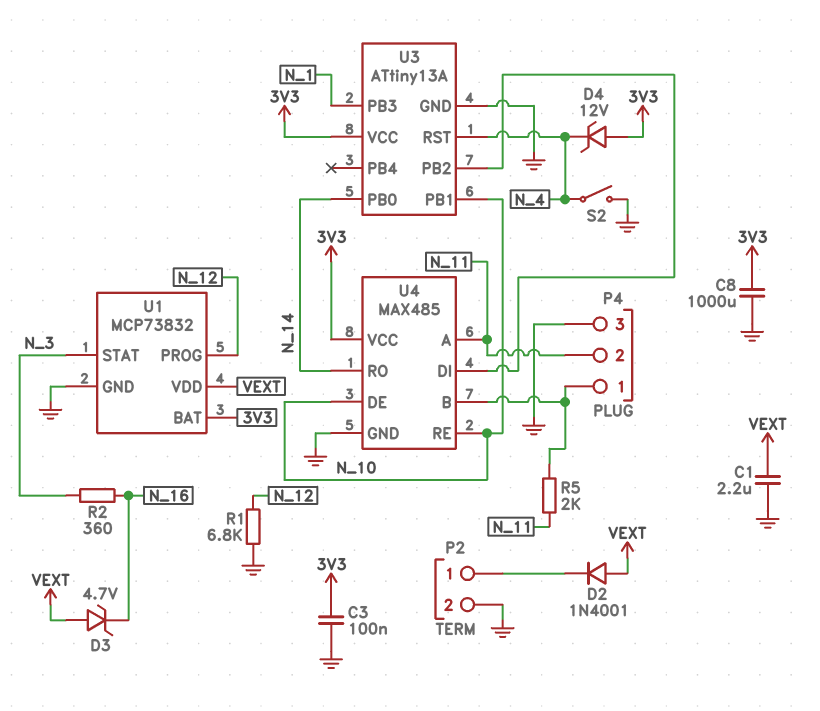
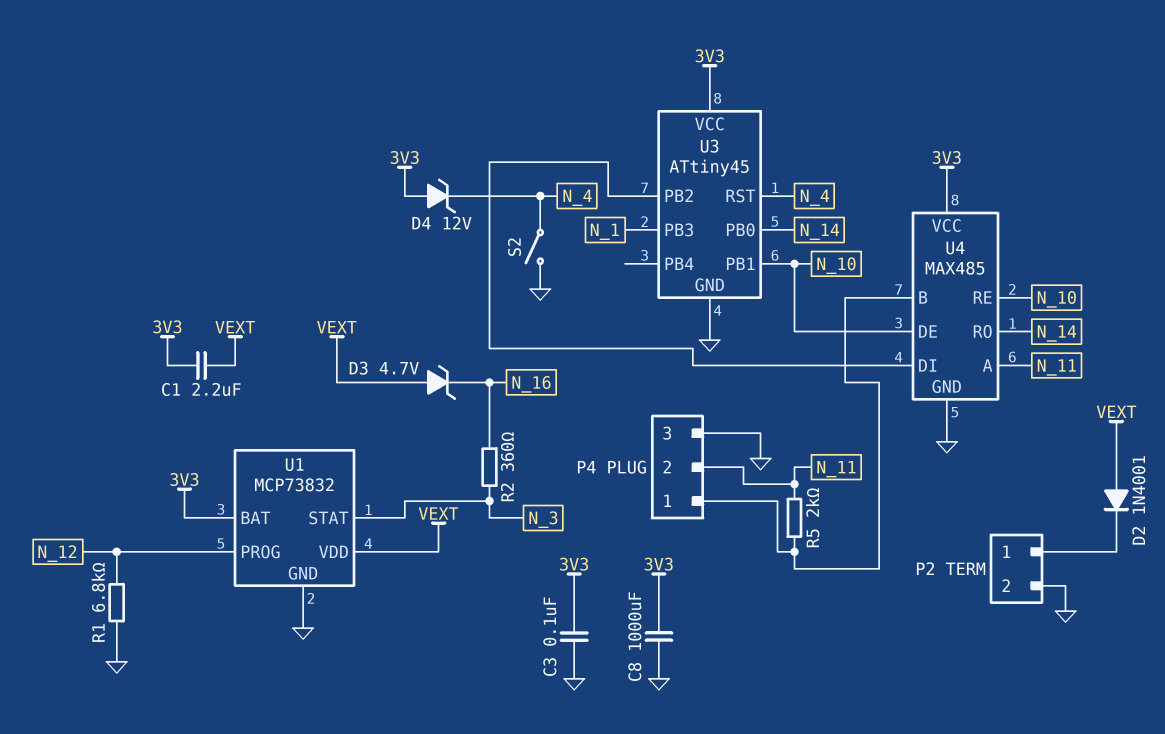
C1: 2.2uF (GND, VEXT) -> 2.2uF (3V3, VEXT)
U3: ATtiny13A -> ATtiny45

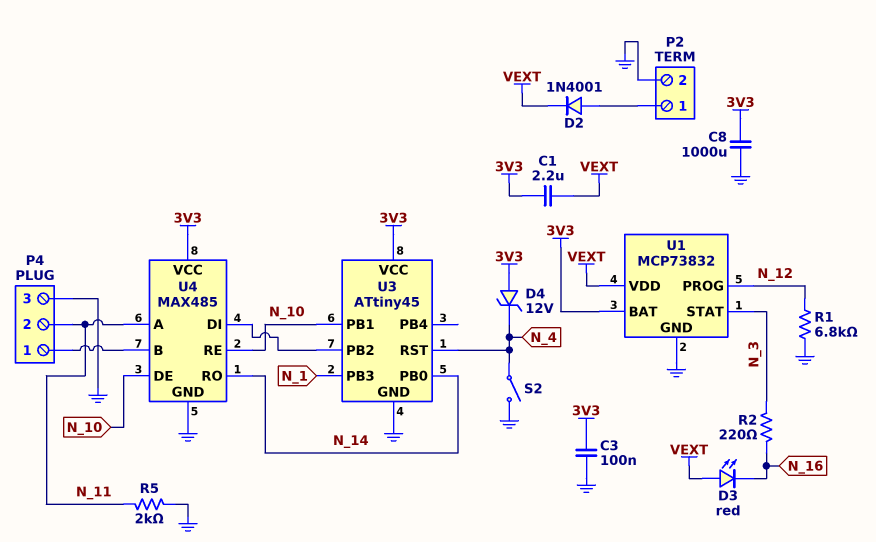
D2: diode 1N4001 (A VEXT, K P2/1) -> diode 1N4001 (A P2/1, K VEXT)
D3: zener 4.7V (A VEXT, K N_16) -> LED red (A VEXT, K N_16)
R2: 360 (N_3, N_16) -> 220 (N_3, N_16)
R5: 2k (N_11, P4/1) -> 2k (GND, N_11)

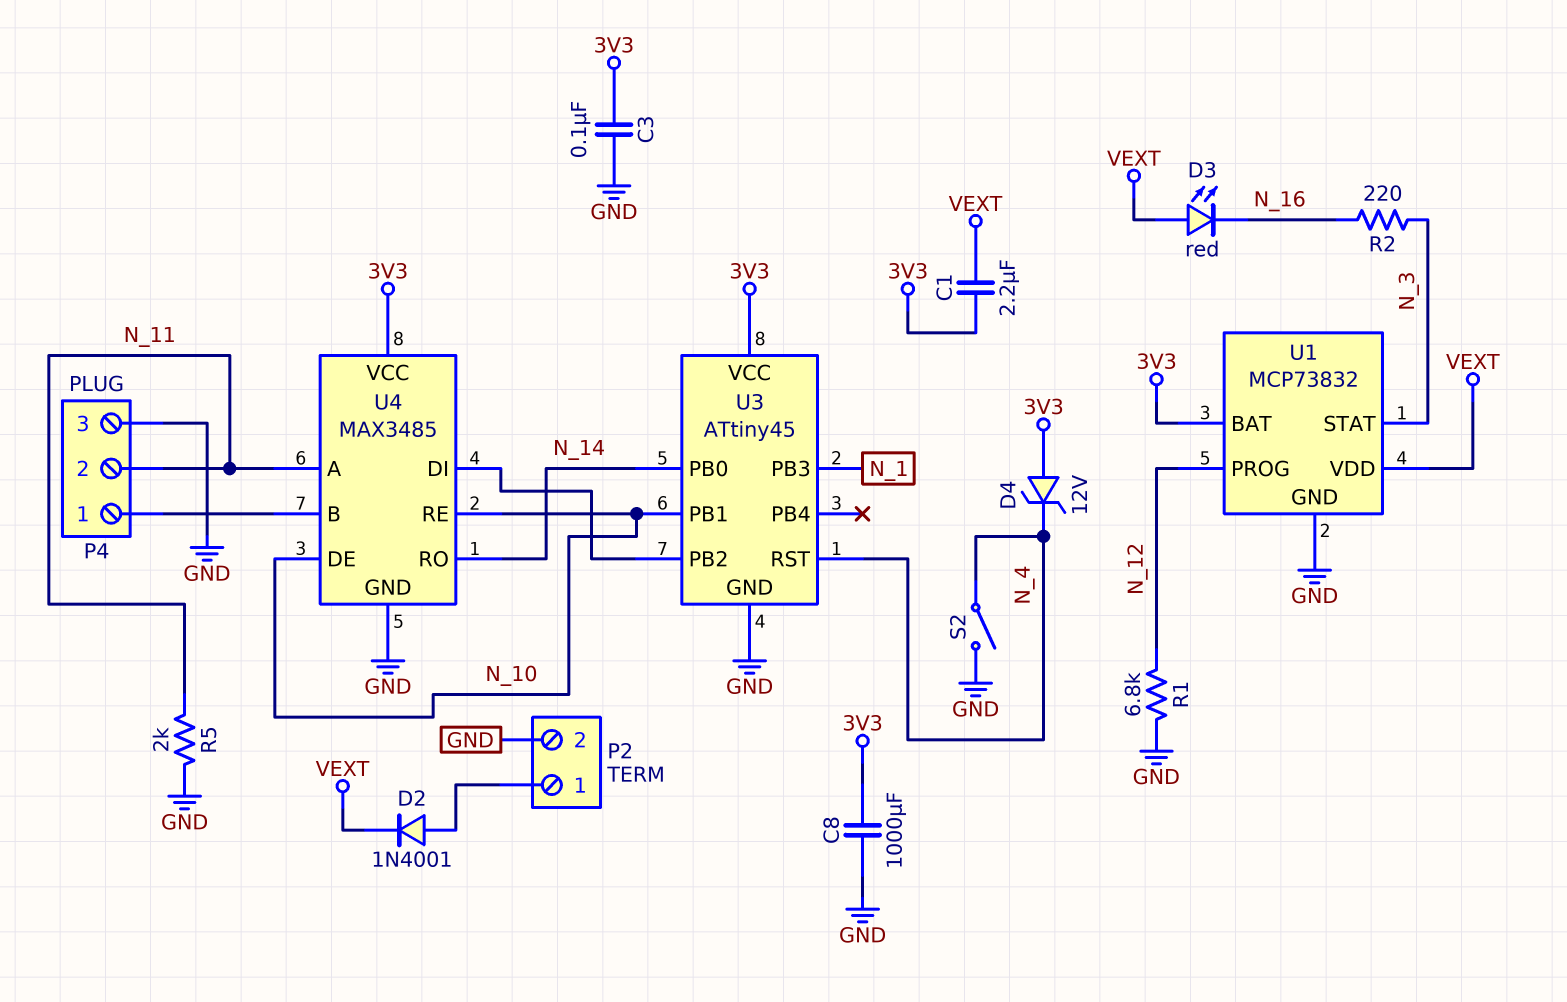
U4: MAX485 -> MAX3485

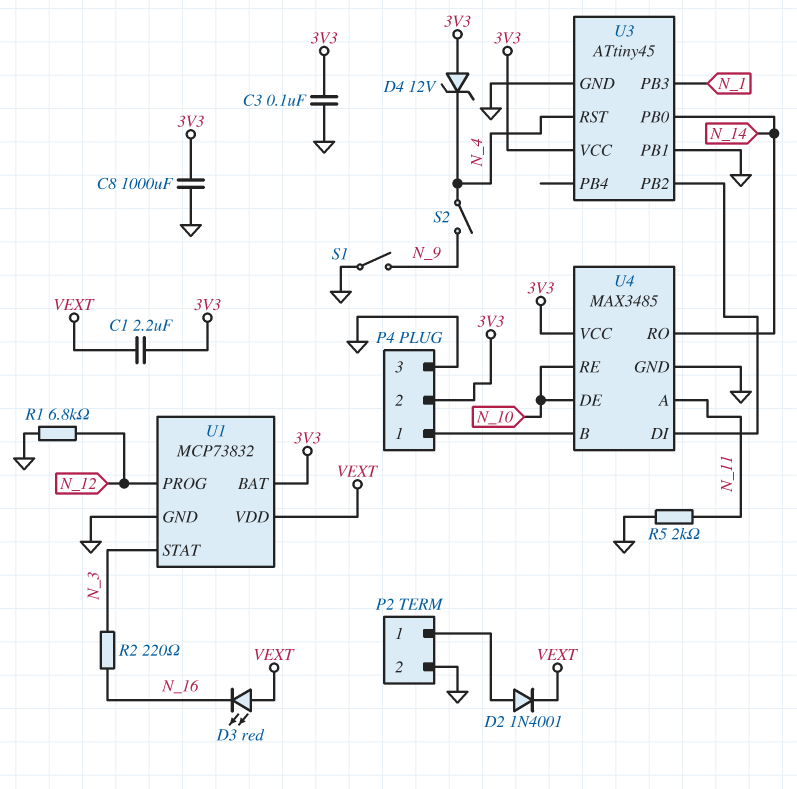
P4 pin 2: N_11 -> 3V3
S1: none -> switch (GND, N_9)
S2: switch (GND, N_4) -> switch (N_4, N_9)
U3 pin PB1: N_10 -> GND

